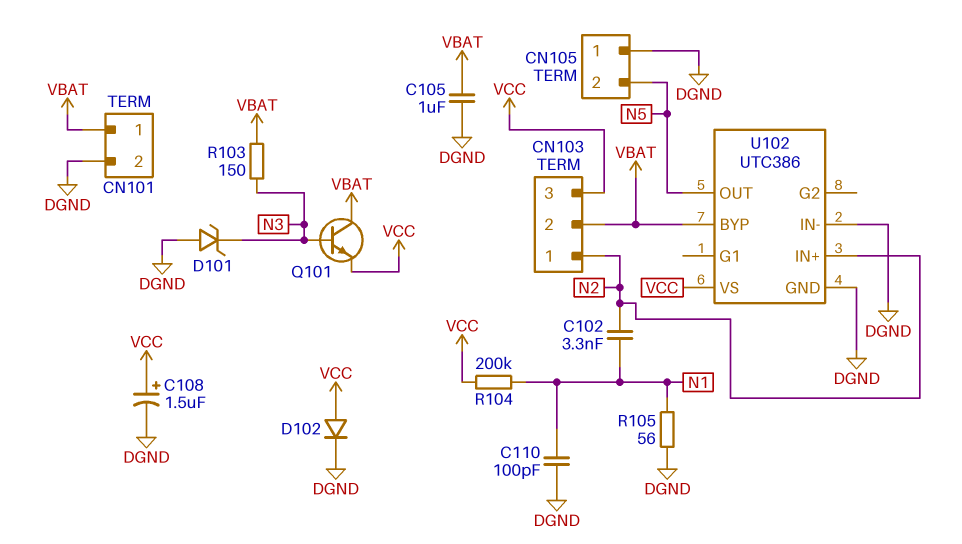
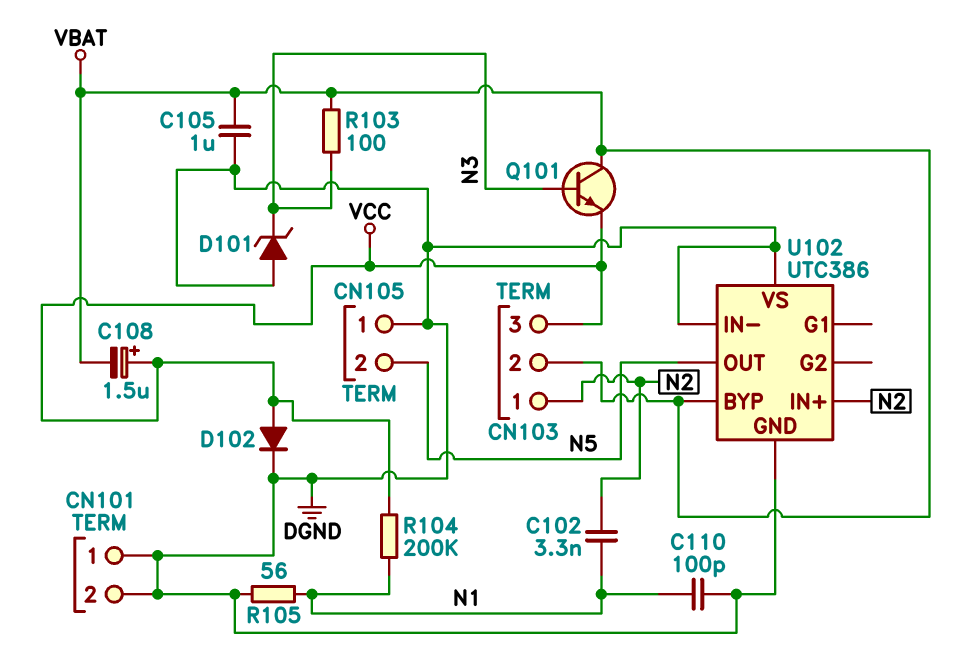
C108: 1.5uF (plus VCC, minus DGND) -> 1.5uF (plus VCC, minus VBAT)
CN101 pin 1: VBAT -> DGND
R103: 150 (N3, VBAT) -> 100 (N3, VBAT)
U102 pin VS: VCC -> DGND

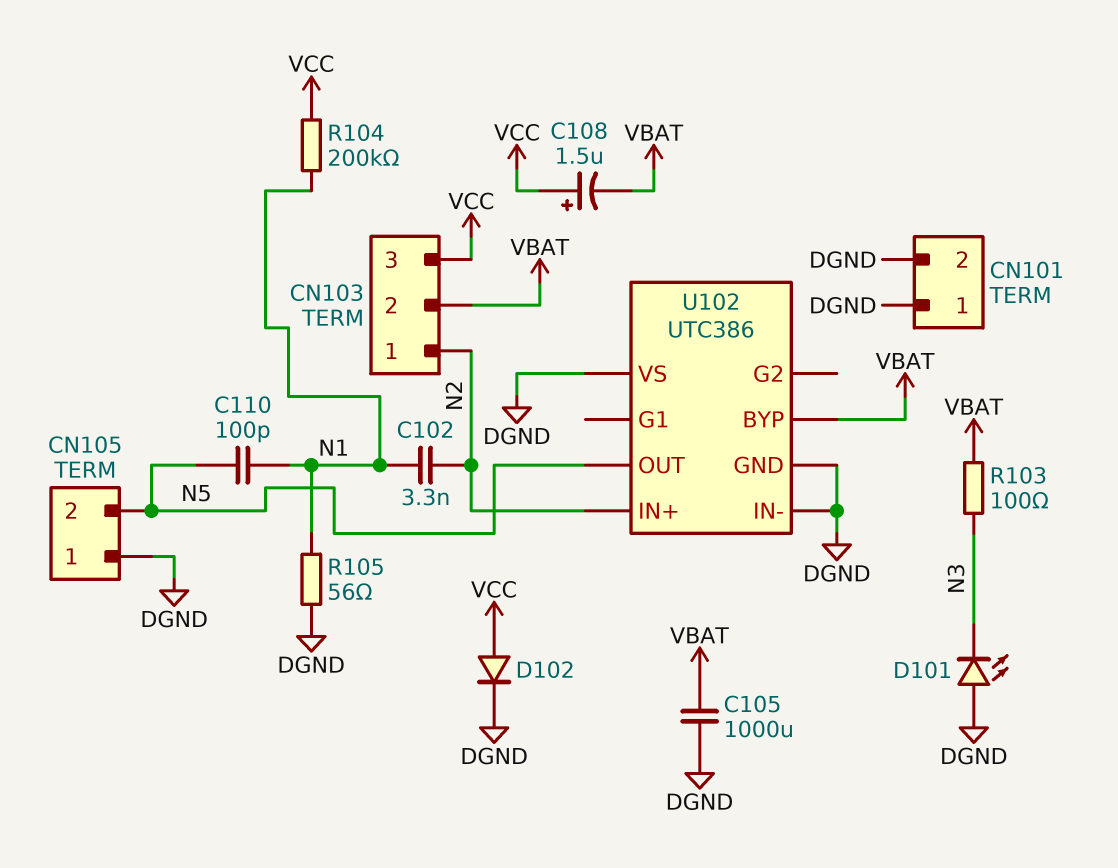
C105: 1uF (DGND, VBAT) -> 1000uF (DGND, VBAT)
C110: 100pF (DGND, N1) -> 100pF (N1, N5)
D101: zener (A DGND, K N3) -> LED (A DGND, K N3)
Q101: NPN (B N3, C VBAT, E VCC) -> none

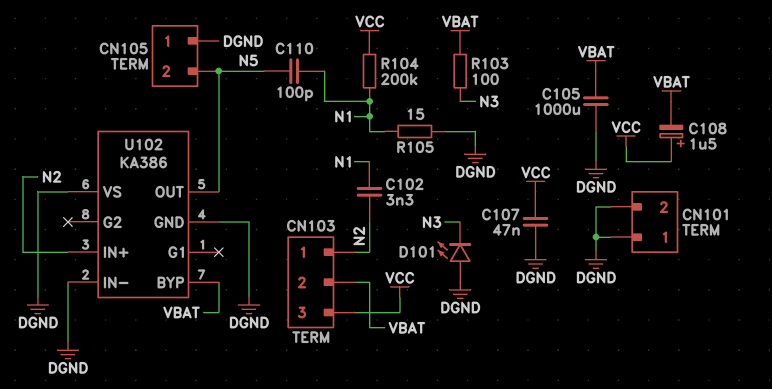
C107: none -> 47nF (DGND, VCC)
D102: diode (A VCC, K DGND) -> none
R105: 56 (DGND, N1) -> 15 (DGND, N1)
U102: UTC386 -> KA386

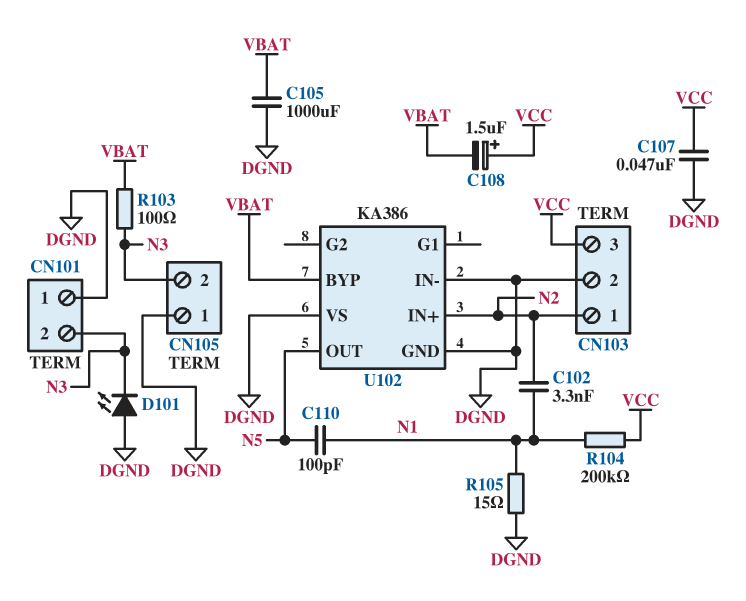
CN101 pin 2: DGND -> N3
CN103 pin 2: VBAT -> DGND
CN105 pin 2: N5 -> N3

